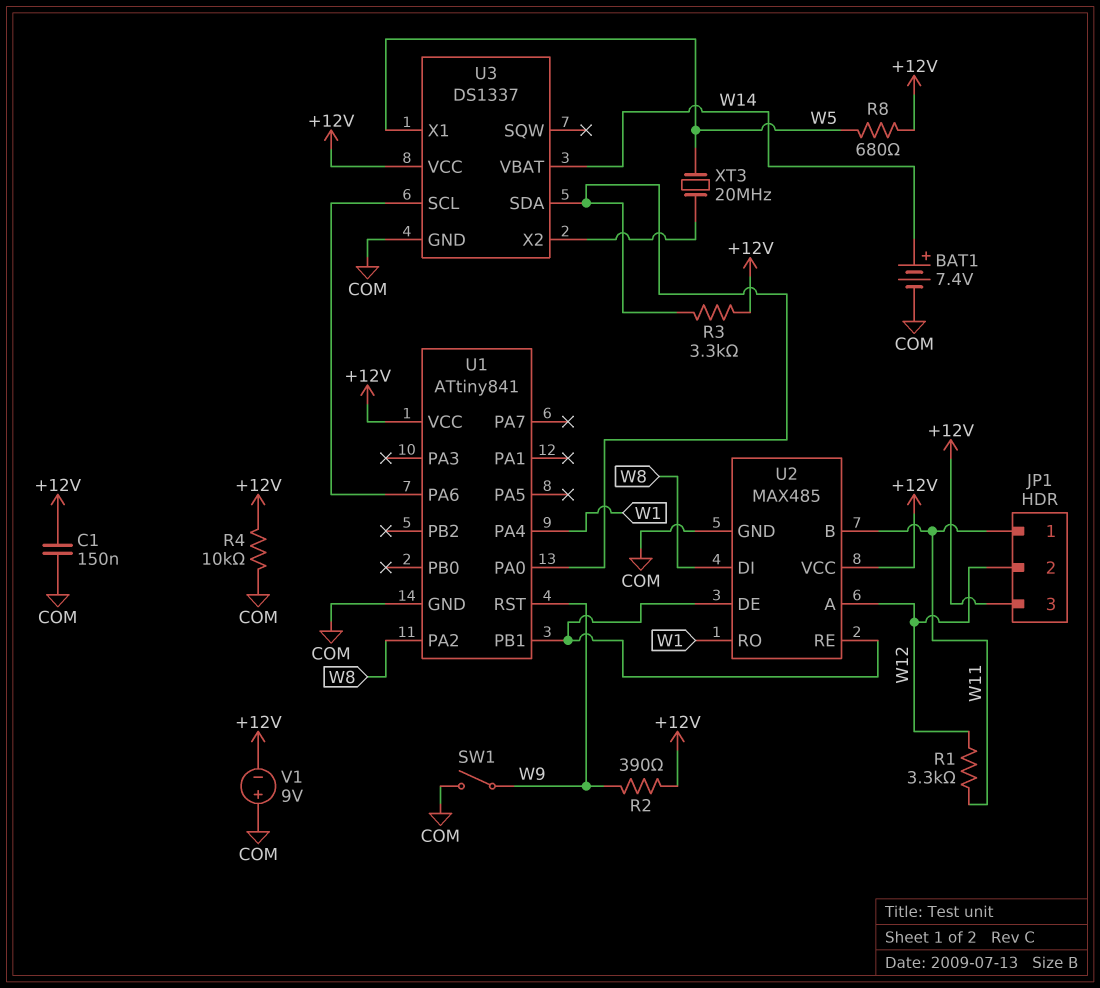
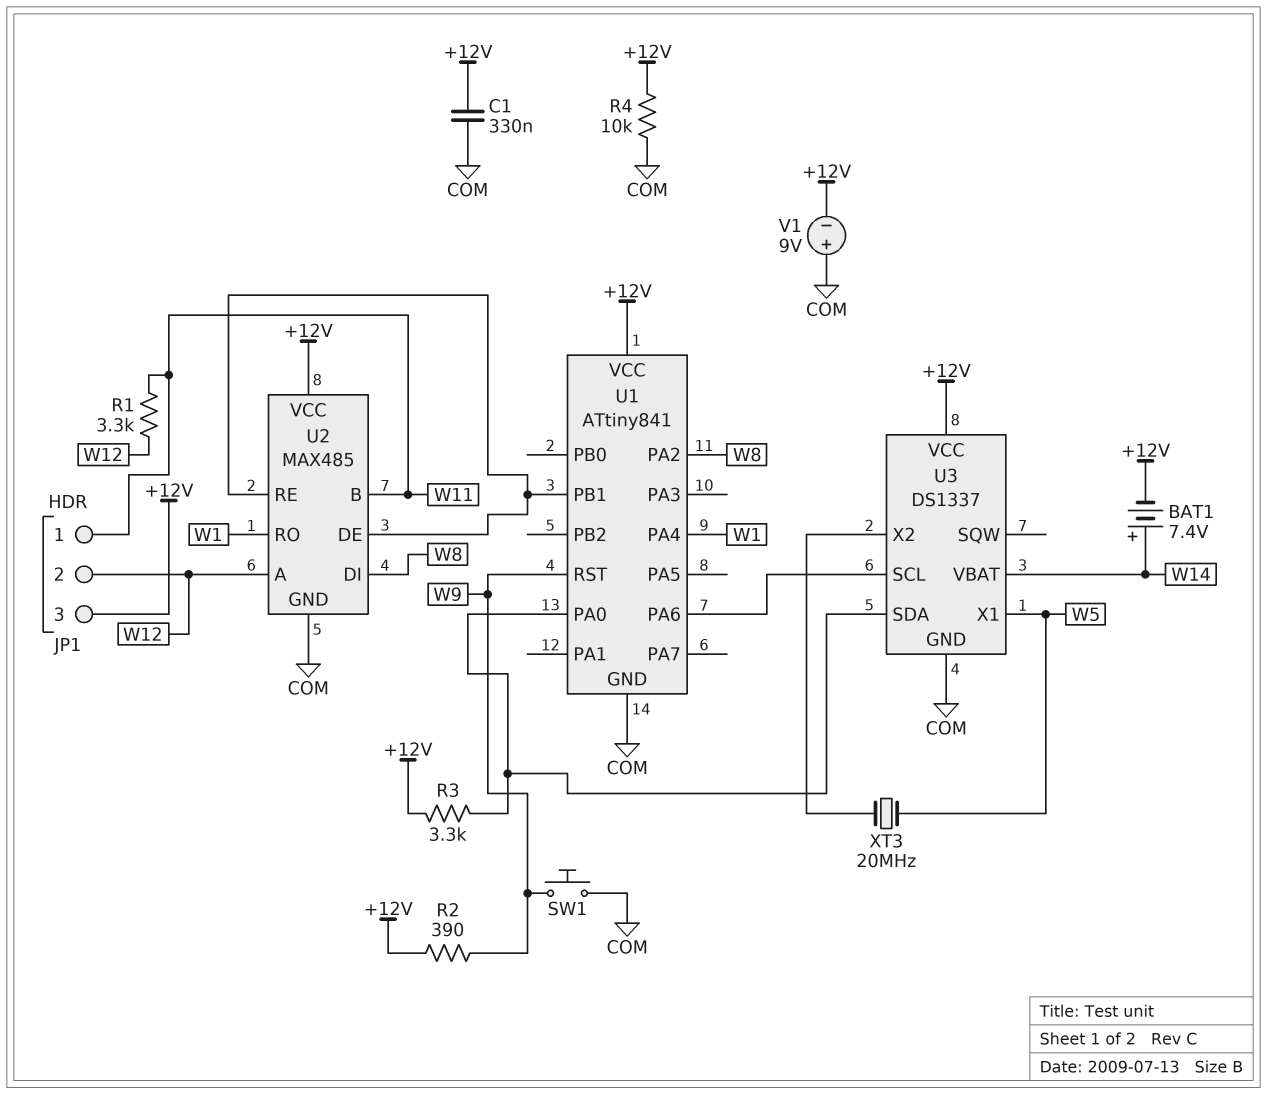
BAT1: 7.4V (plus W14, minus COM) -> 7.4V (plus W14, minus +12V)
C1: 150nF (+12V, COM) -> 330nF (+12V, COM)
R8: 680 (+12V, W5) -> none
SW1: switch (COM, W9) -> button (COM, W9)

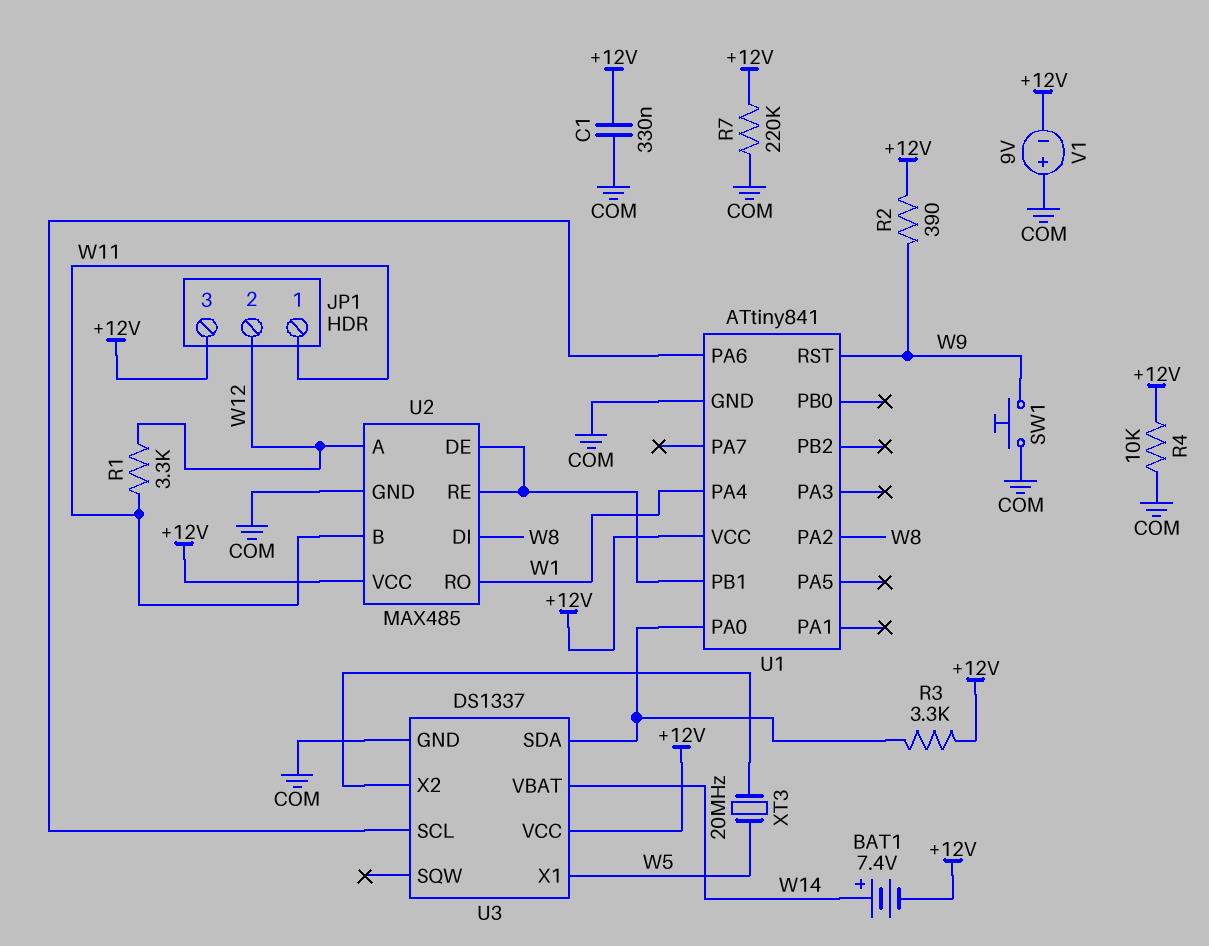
R7: none -> 220k (+12V, COM)

